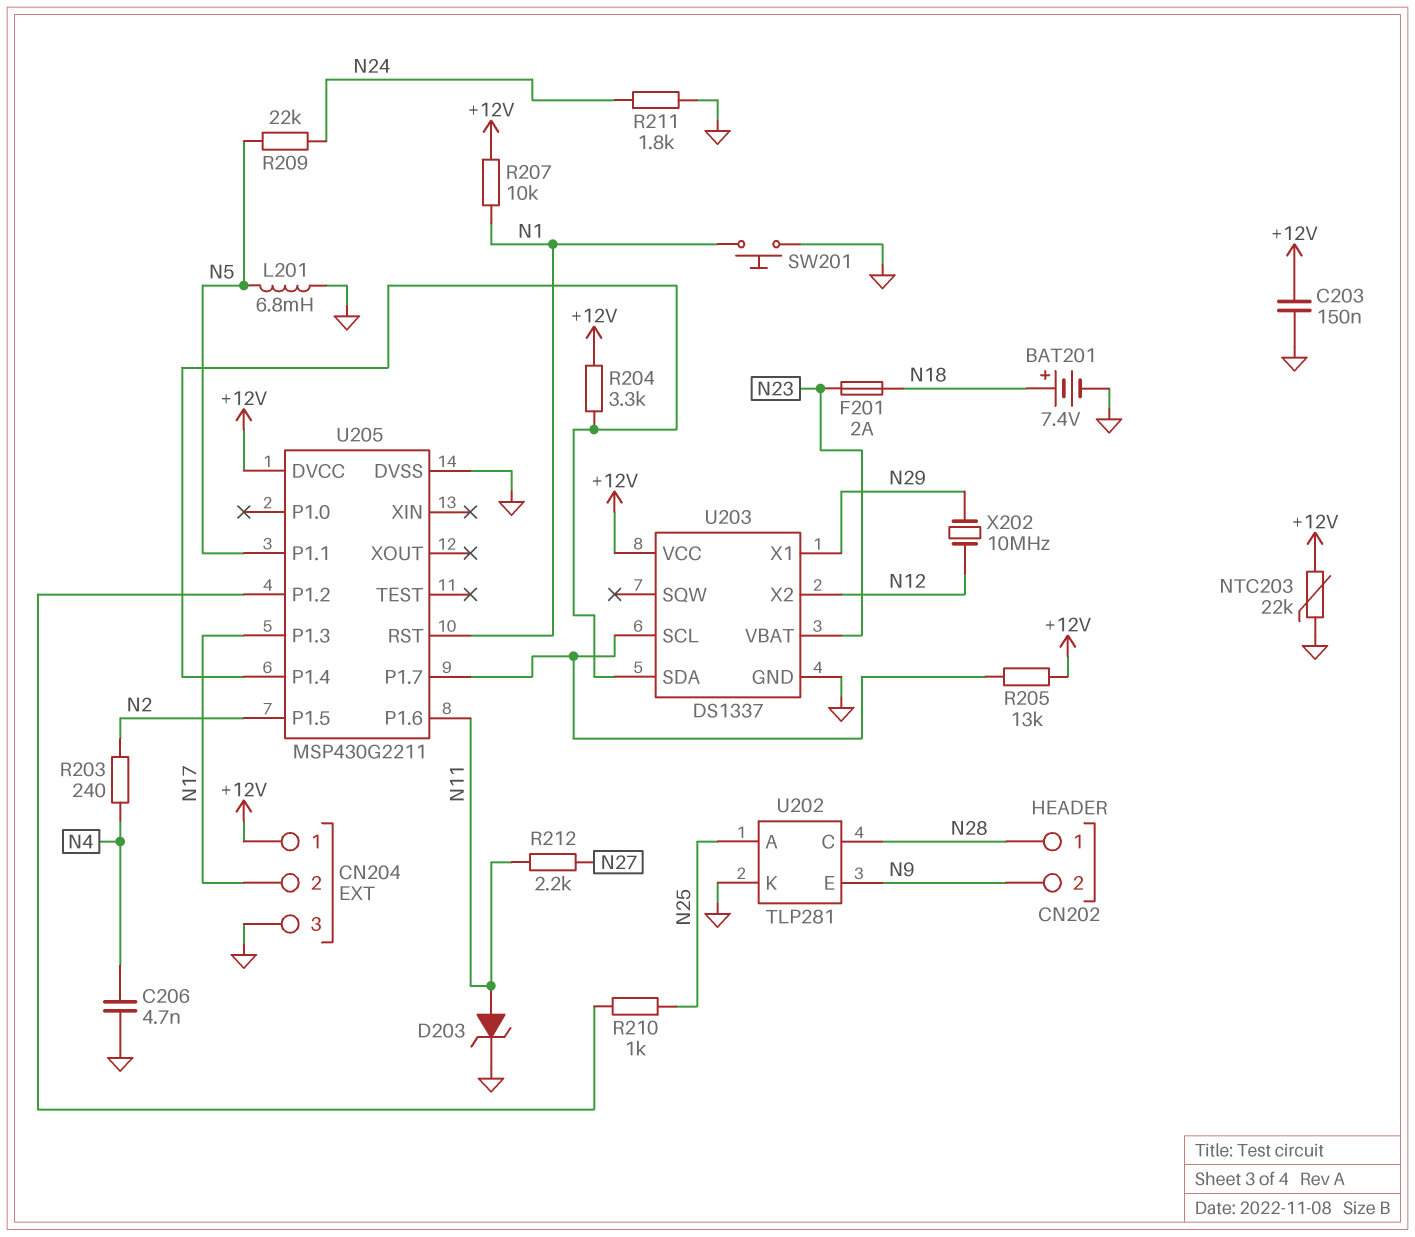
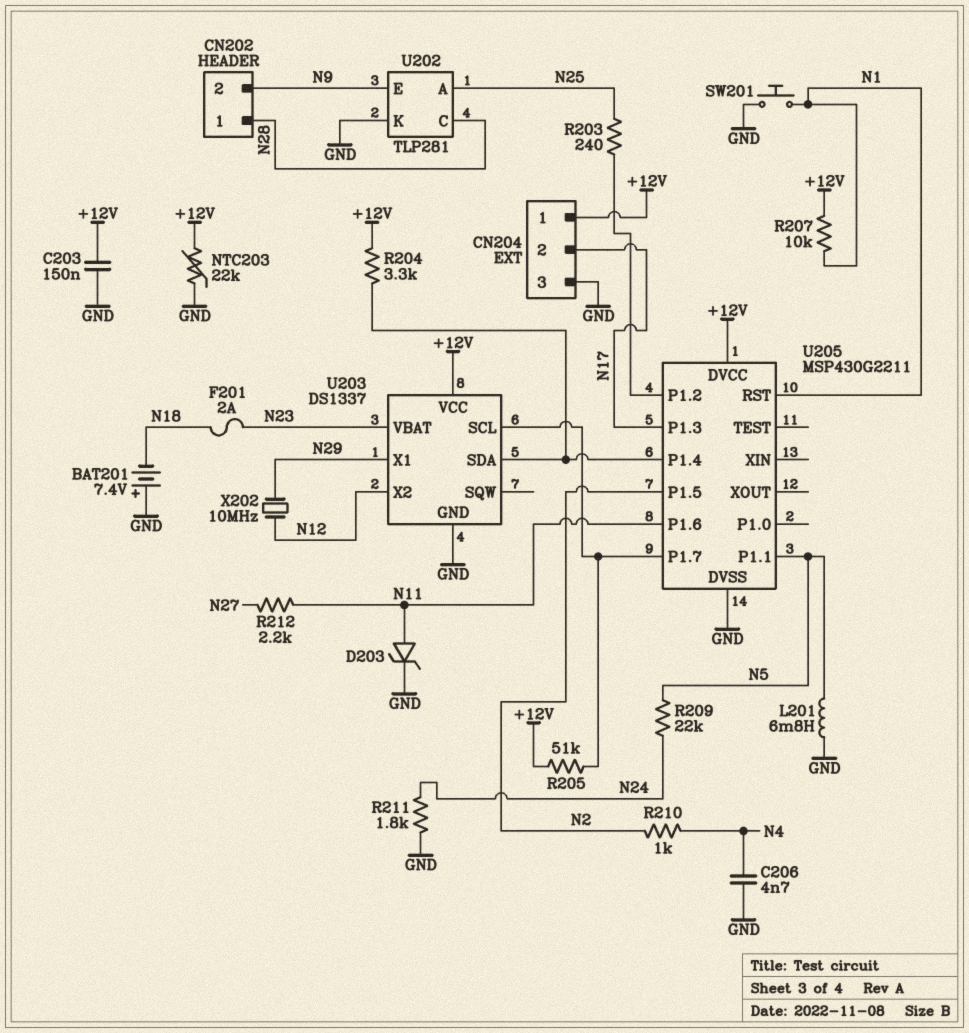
BAT201: 7.4V (plus N18, minus GND) -> 7.4V (plus GND, minus N18)
R203: 240 (N2, N4) -> 240 (N25, U205/P1.2)
R205: 13k (+12V, U203/SCL) -> 51k (+12V, U203/SCL)
R210: 1k (N25, U205/P1.2) -> 1k (N2, N4)

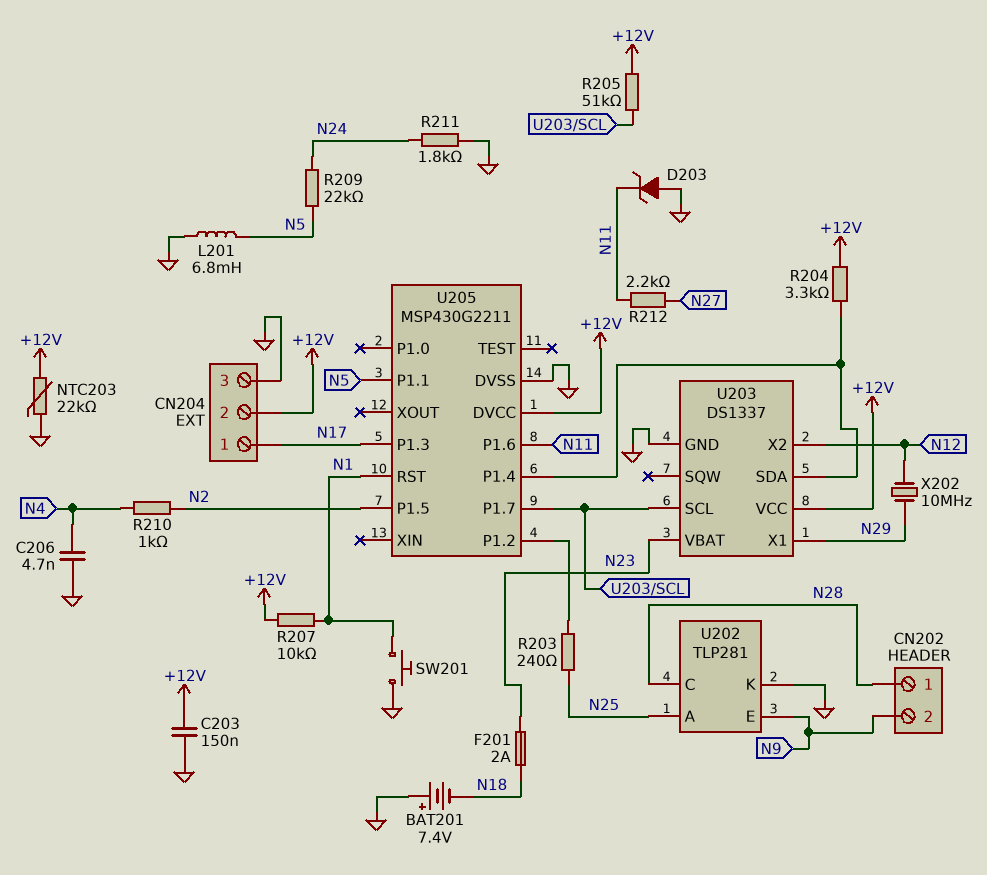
CN204 pin 1: +12V -> N17
CN204 pin 2: N17 -> +12V
D203: zener (A N11, K GND) -> zener (A GND, K N11)

